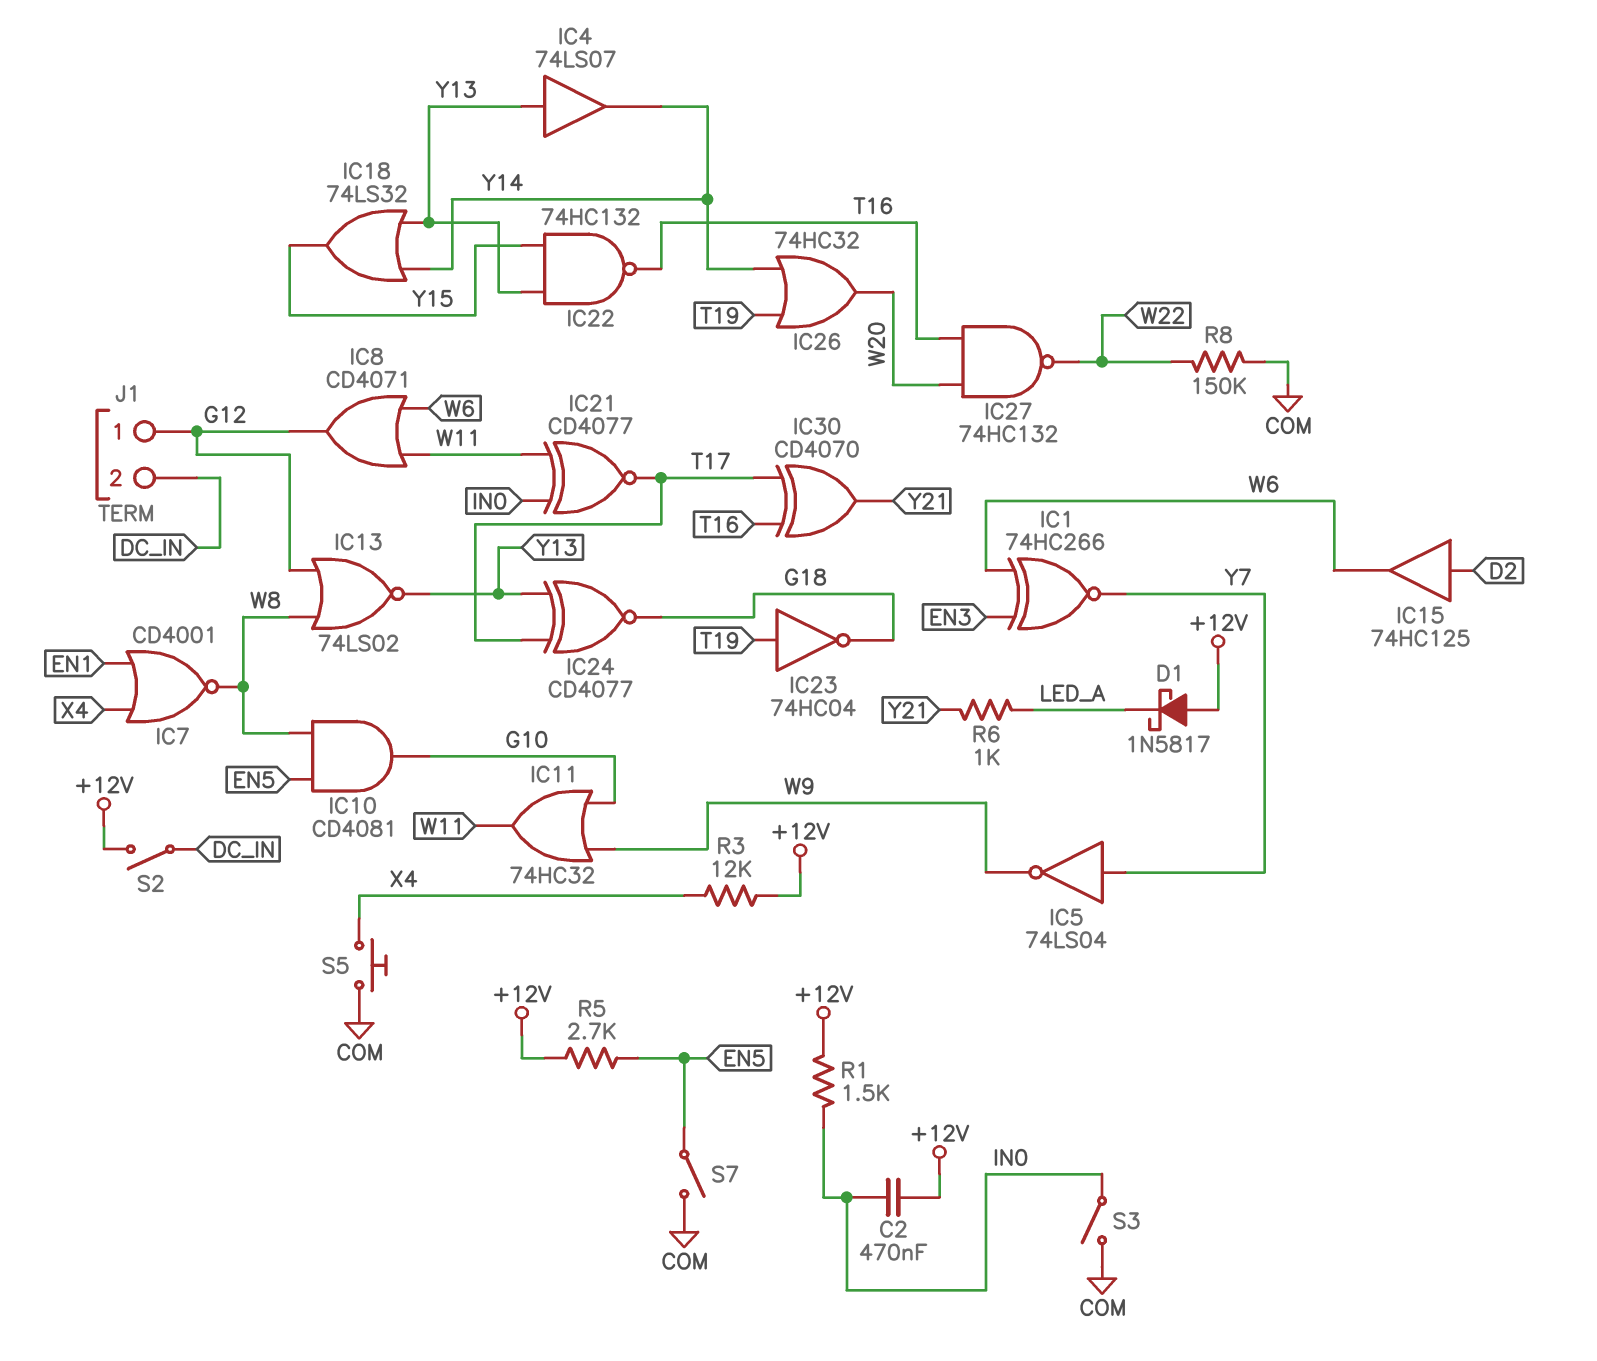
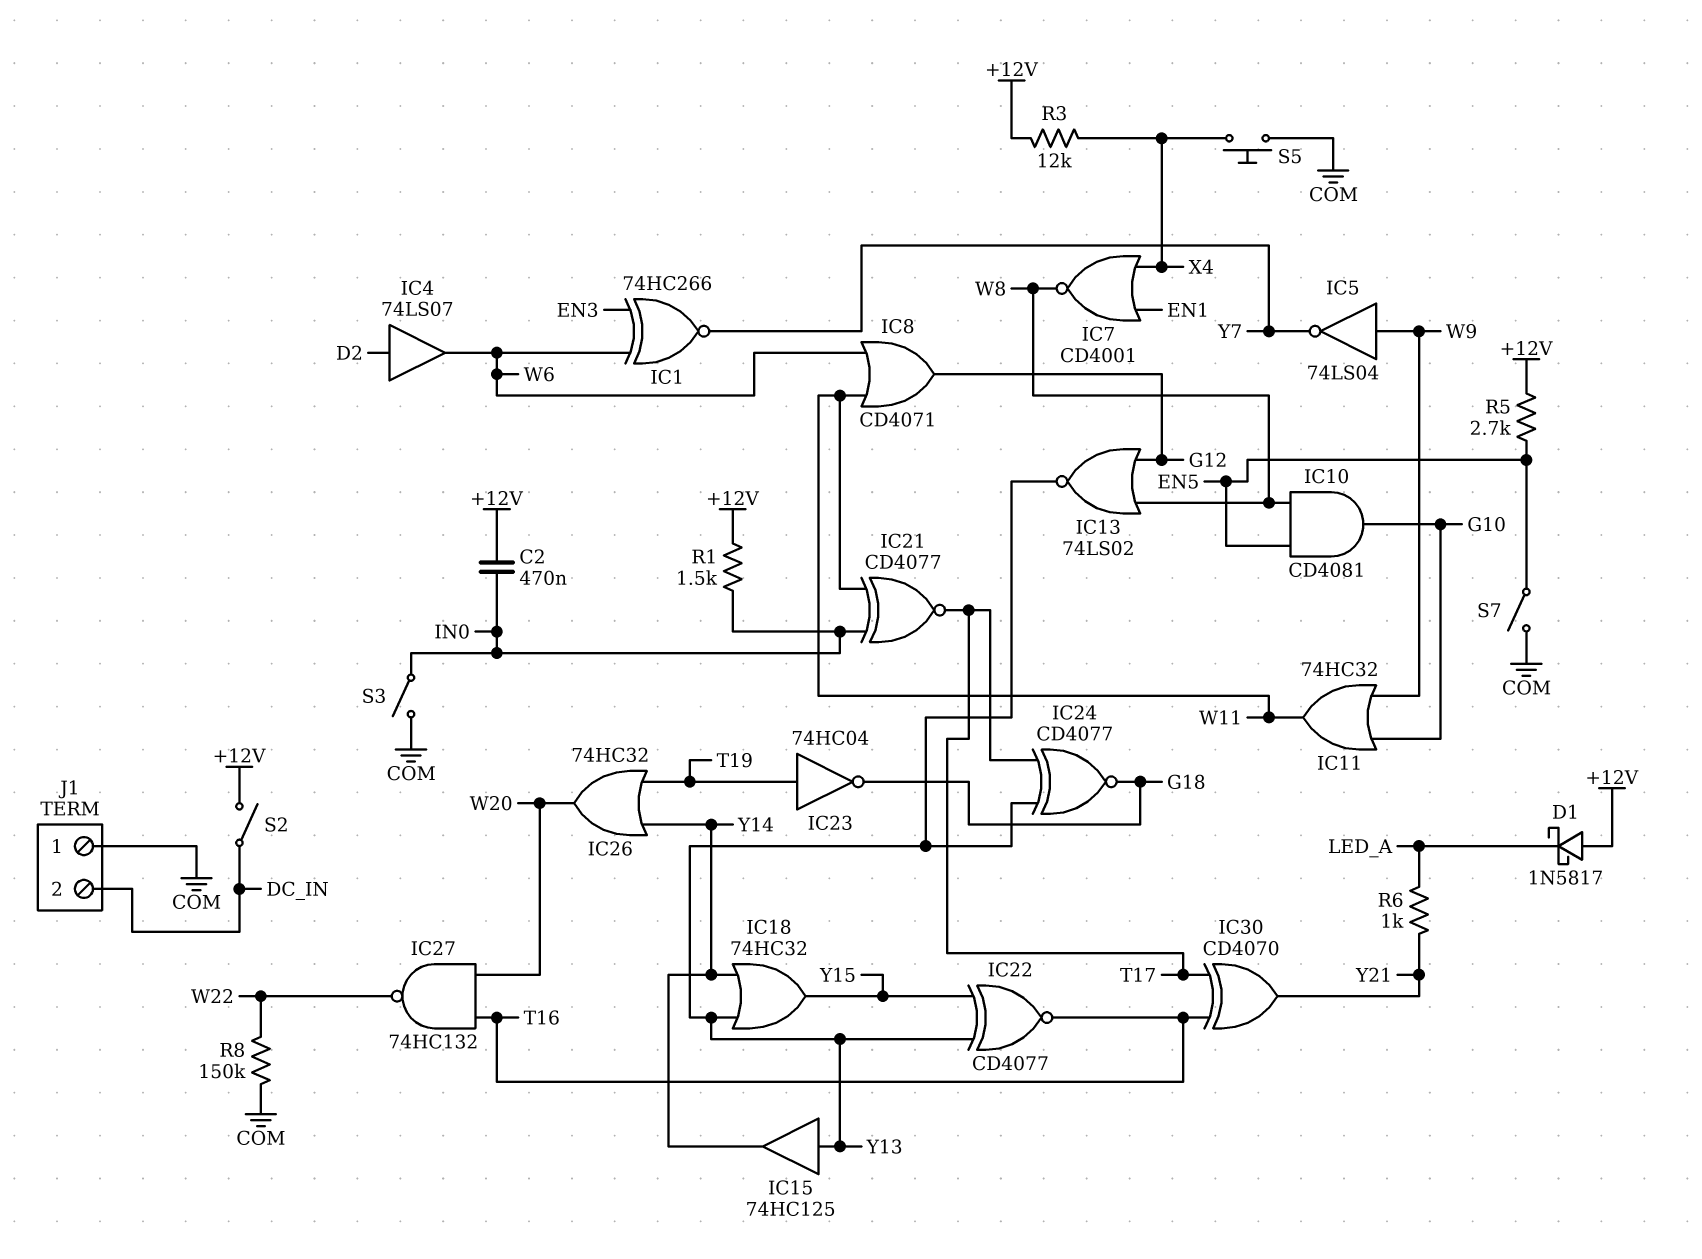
IC4: buffer 74LS07 (in Y13, out Y14) -> buffer 74LS07 (in D2, out W6)
IC5: NOT 74LS04 (in Y7, out W9) -> NOT 74LS04 (in W9, out Y7)
IC15: buffer 74HC125 (in D2, out W6) -> buffer 74HC125 (in Y13, out Y14)
IC18: OR 74LS32 (in Y13, in Y14, out Y15) -> OR 74HC32 (in Y13, in Y14, out Y15)
IC22: NAND 74HC132 (in Y13, in Y15, out T16) -> XNOR CD4077 (in Y13, in Y15, out T16)
J1 pin 1: G12 -> COM

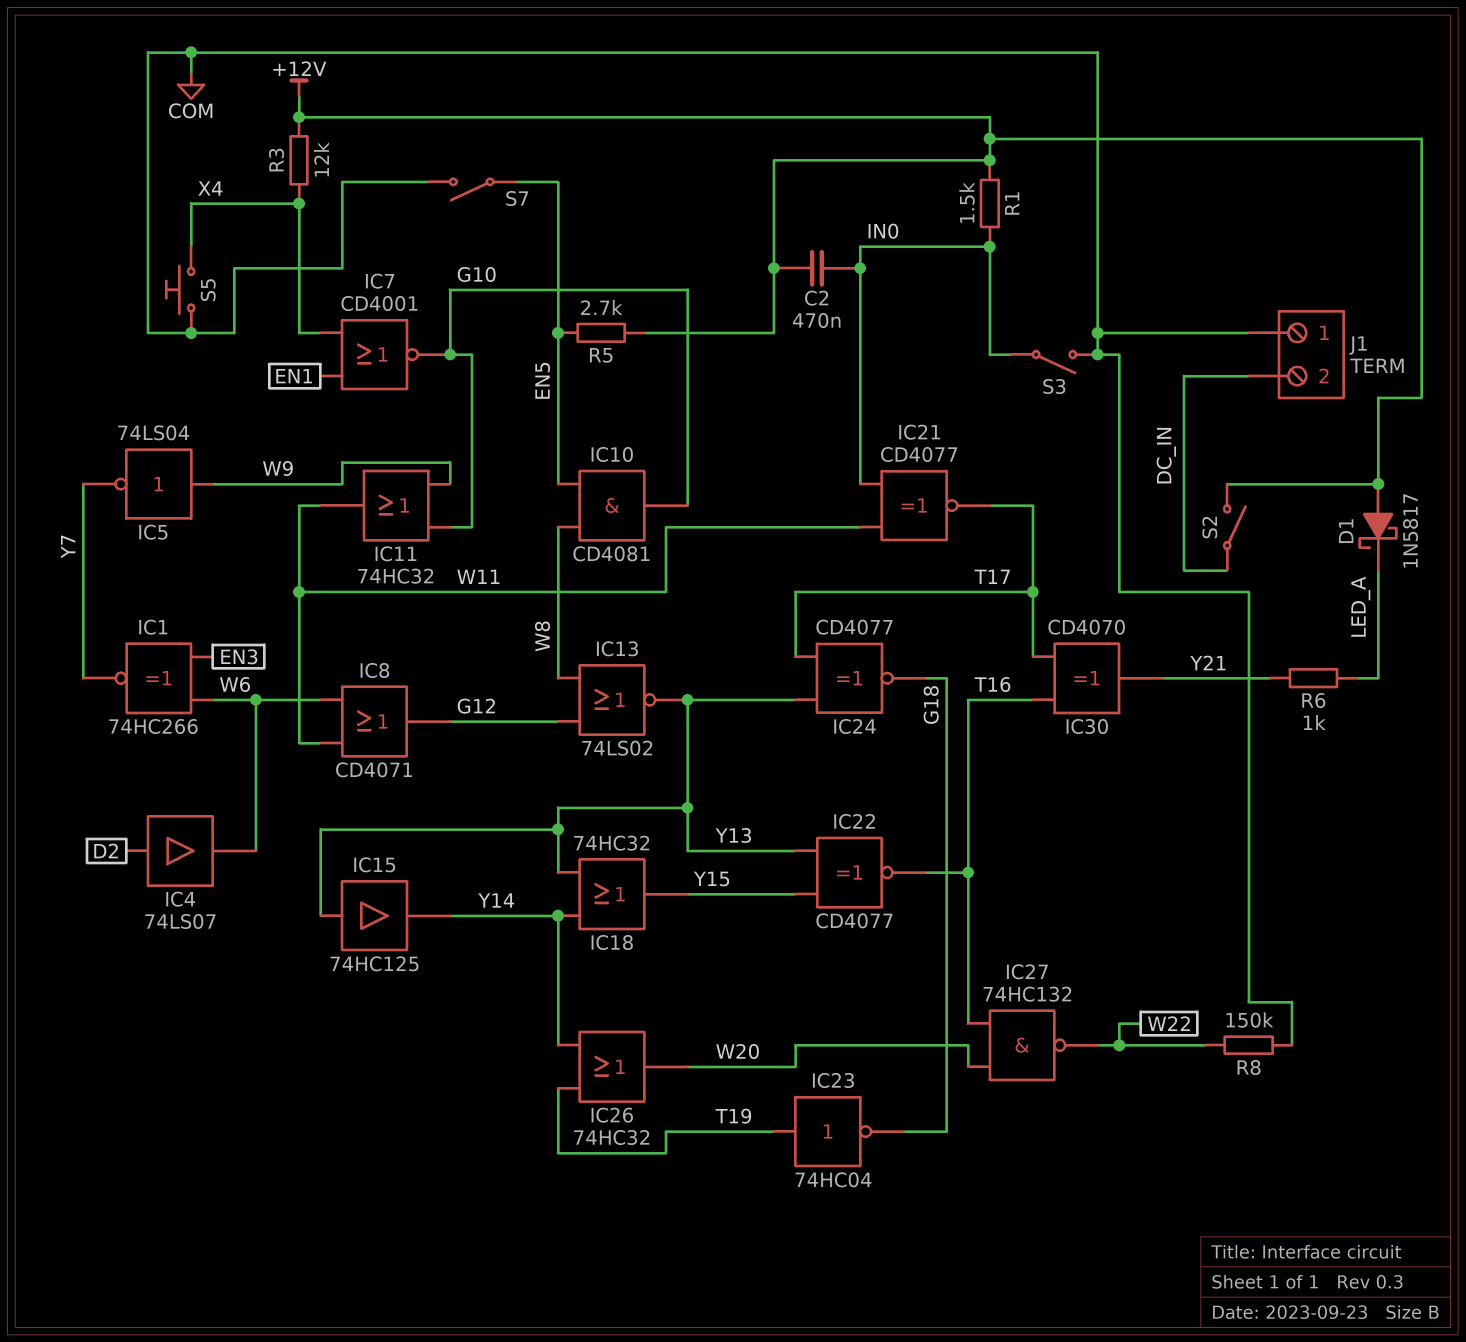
IC7: NOR CD4001 (in EN1, in X4, out W8) -> NOR CD4001 (in EN1, in X4, out G10)

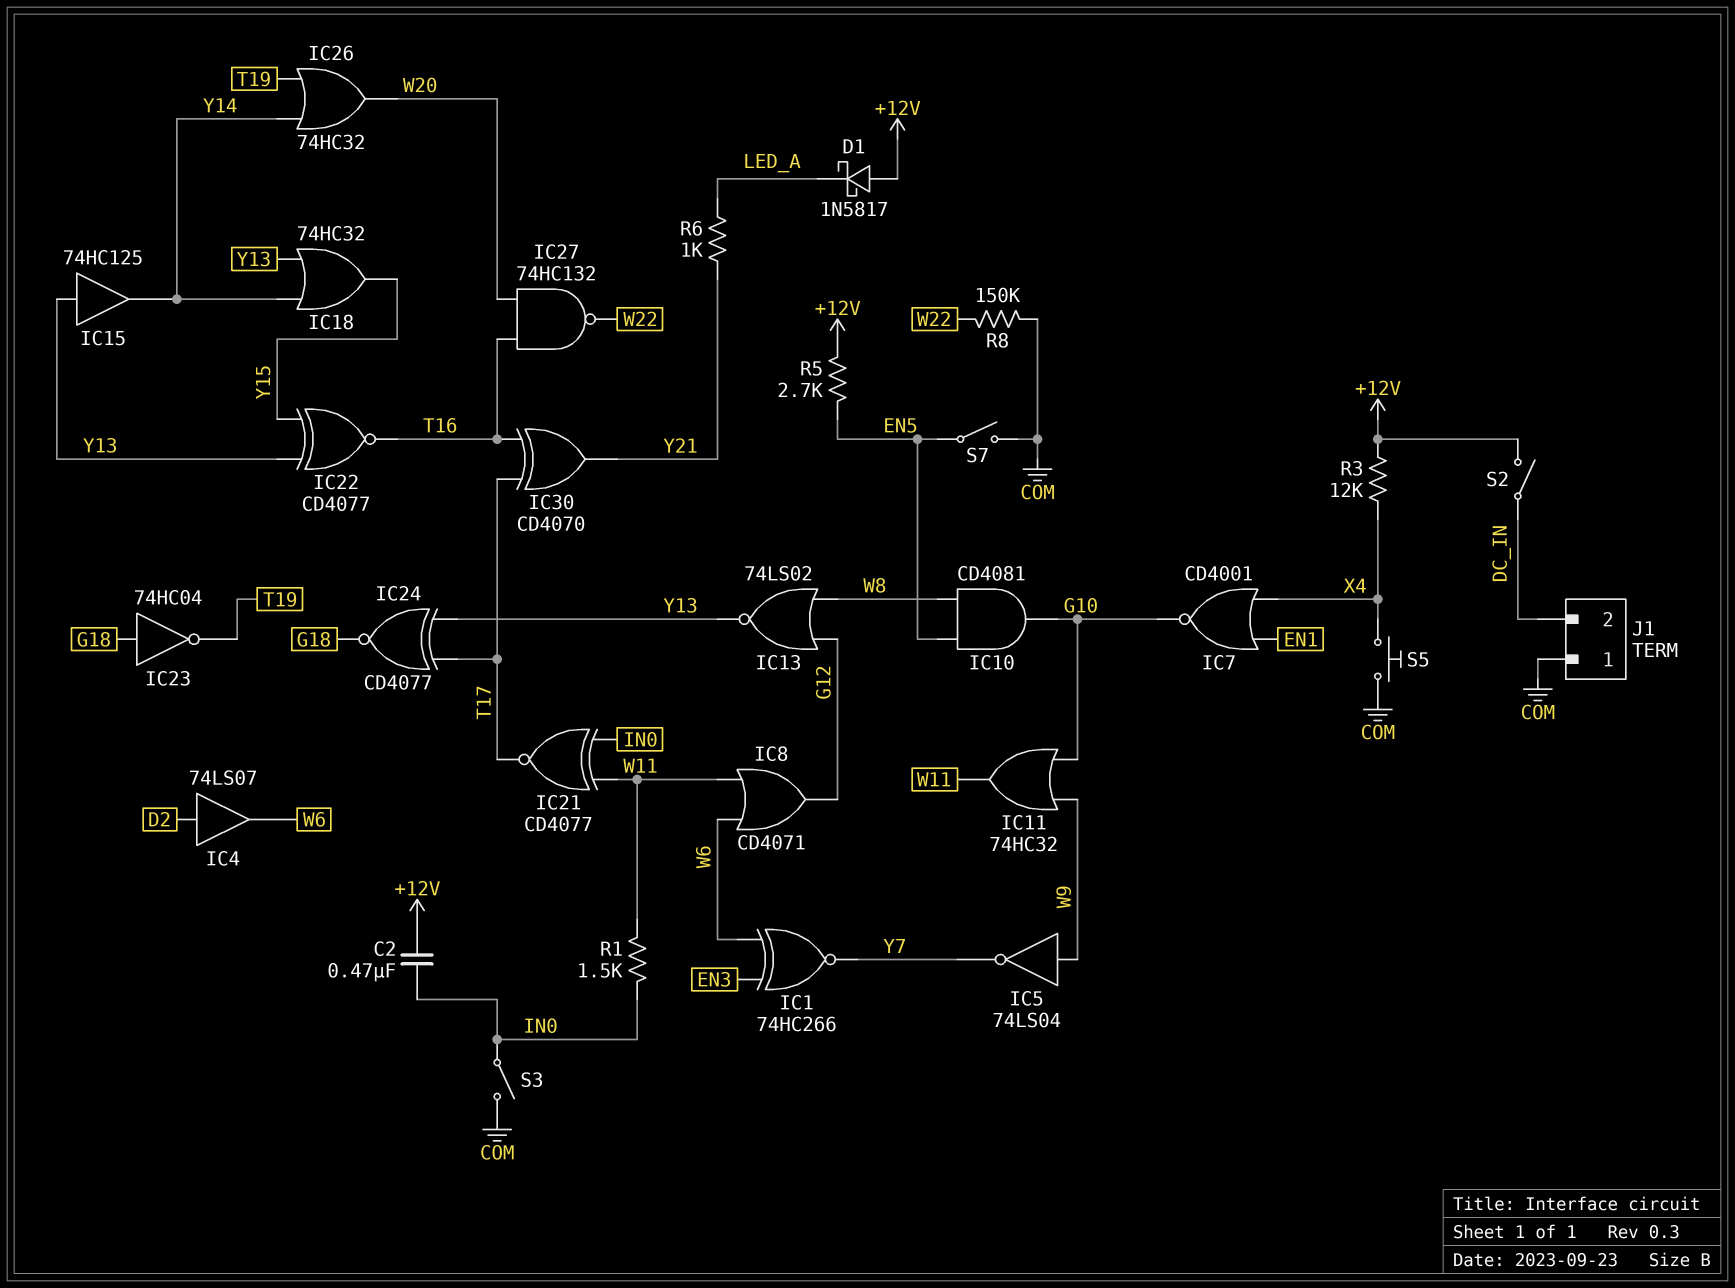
IC23: NOT 74HC04 (in T19, out G18) -> NOT 74HC04 (in G18, out T19)
R1: 1.5k (+12V, IN0) -> 1.5k (IN0, W11)

